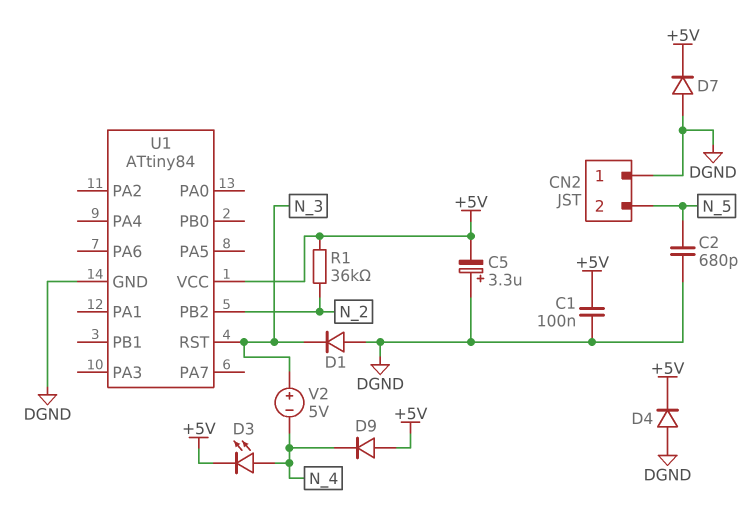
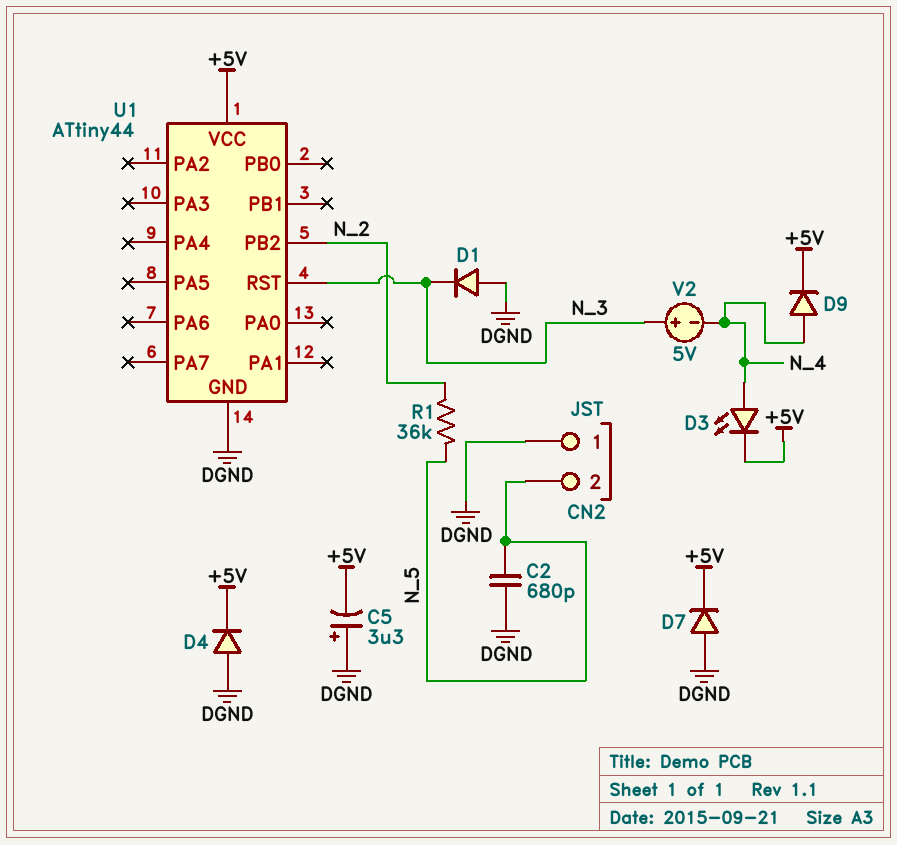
C1: 100nF (+5V, DGND) -> none
D9: diode (A +5V, K N_4) -> diode (A N_4, K +5V)
R1: 36k (+5V, N_2) -> 36k (N_2, N_5)
U1: ATtiny84 -> ATtiny44

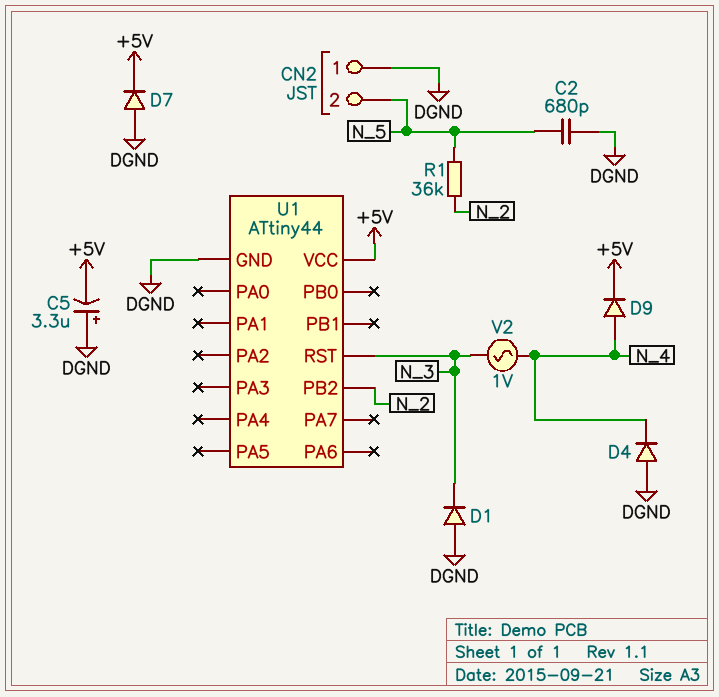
D3: LED (A N_4, K +5V) -> none
D4: diode (A DGND, K +5V) -> diode (A DGND, K N_4)
V2: 5V (plus N_3, minus N_4) -> AC 1V (N_3, N_4)

